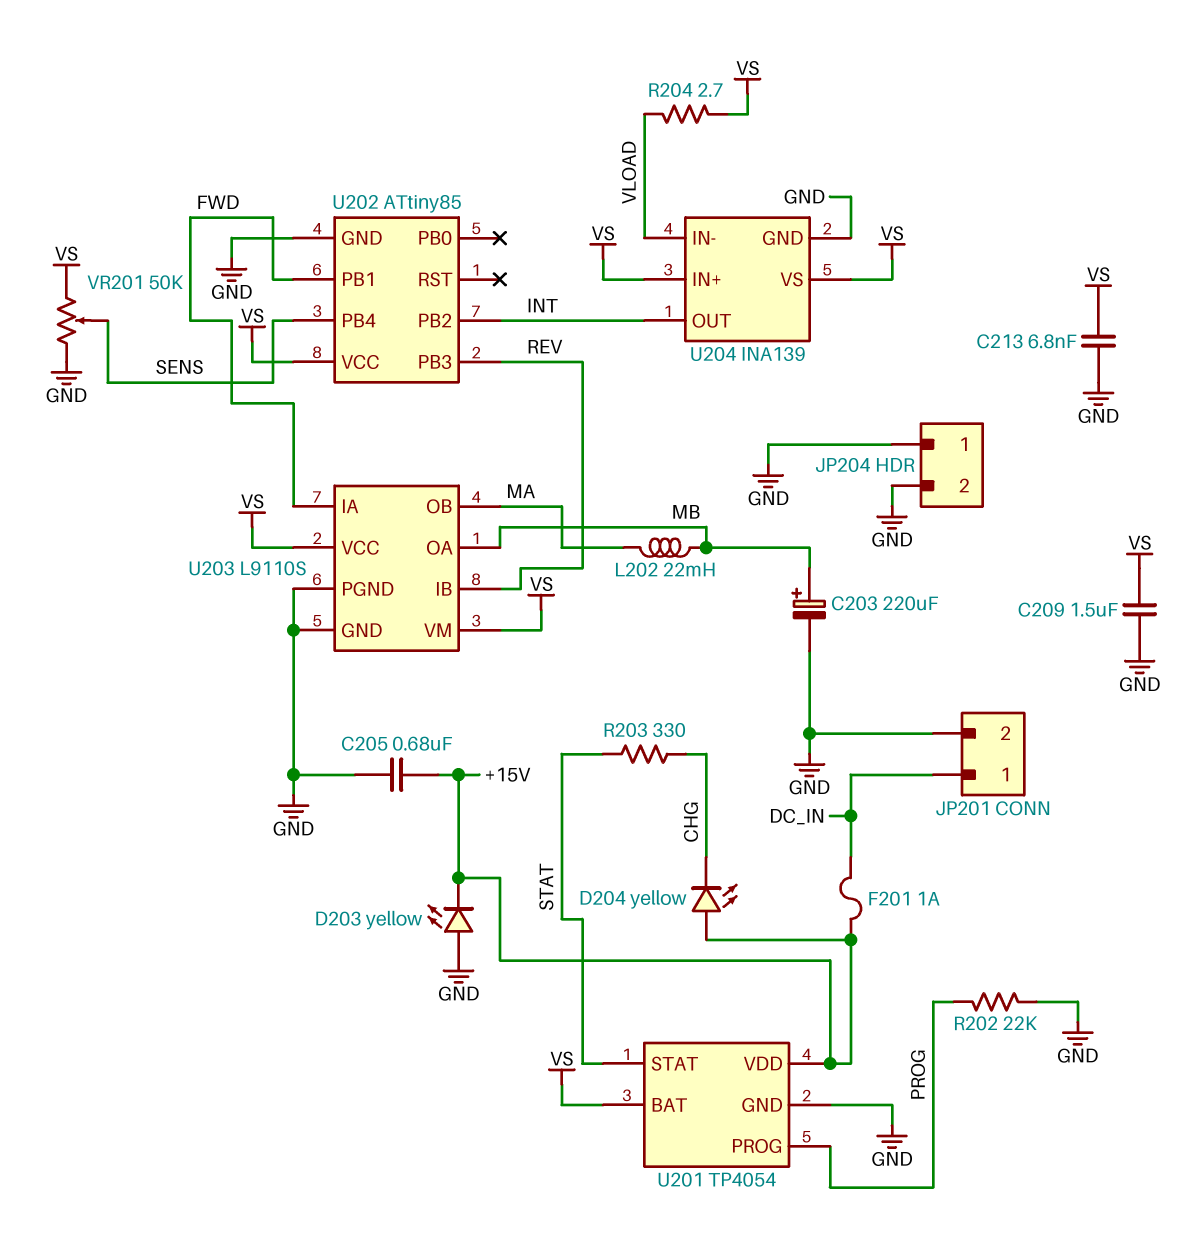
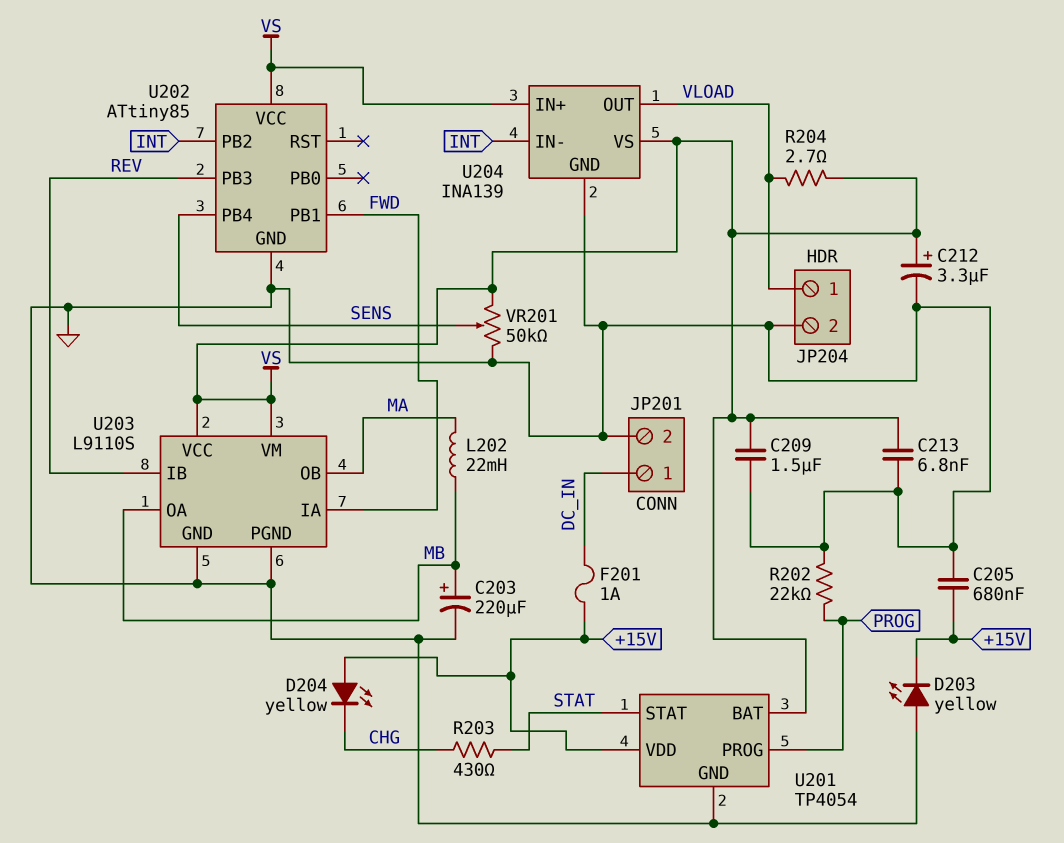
C212: none -> 3.3uF (plus VS, minus GND)
JP204 pin 1: GND -> VLOAD
R203: 330 (CHG, STAT) -> 430 (CHG, STAT)
U204 pin IN-: VLOAD -> INT
U204 pin OUT: INT -> VLOAD

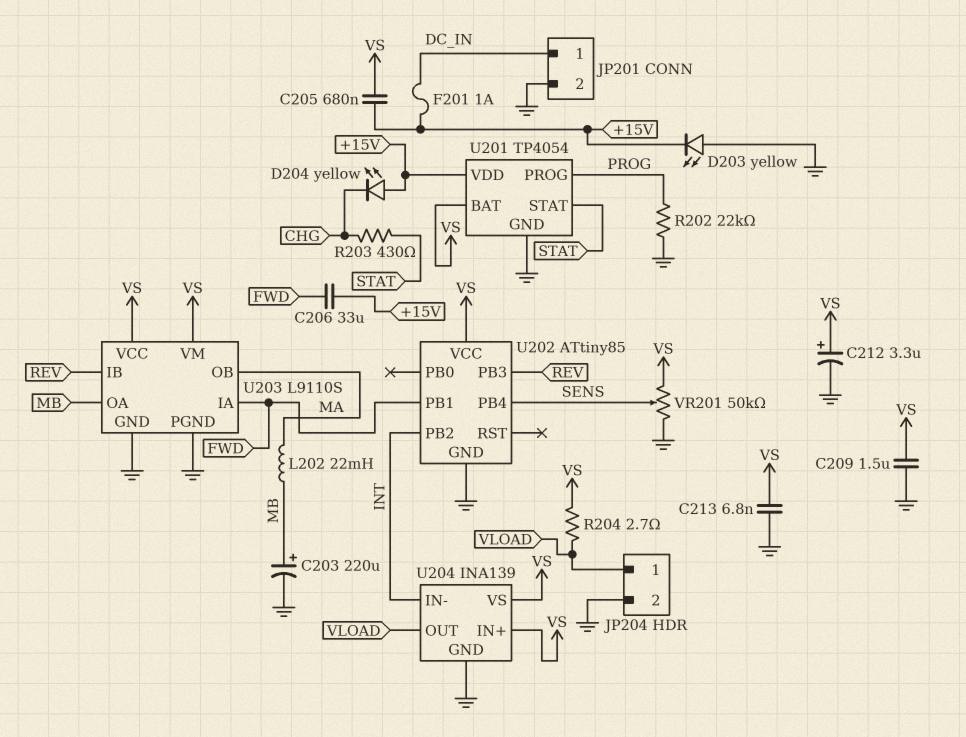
C205: 680nF (+15V, GND) -> 680nF (+15V, VS)
C206: none -> 33uF (+15V, FWD)

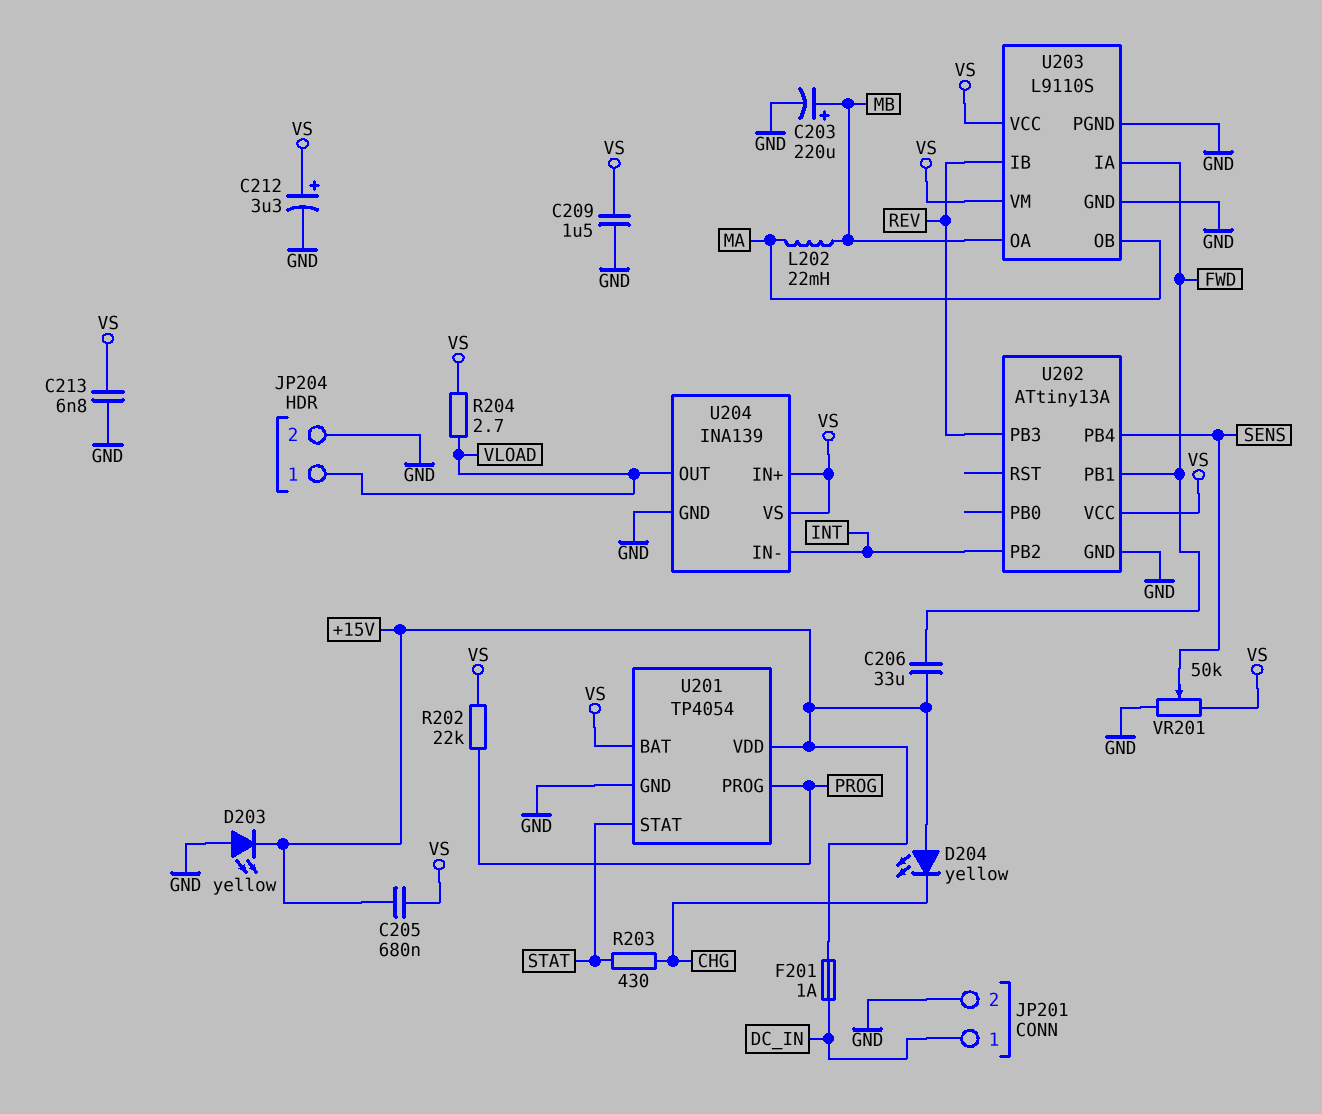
R202: 22k (GND, PROG) -> 22k (PROG, VS)
U202: ATtiny85 -> ATtiny13A

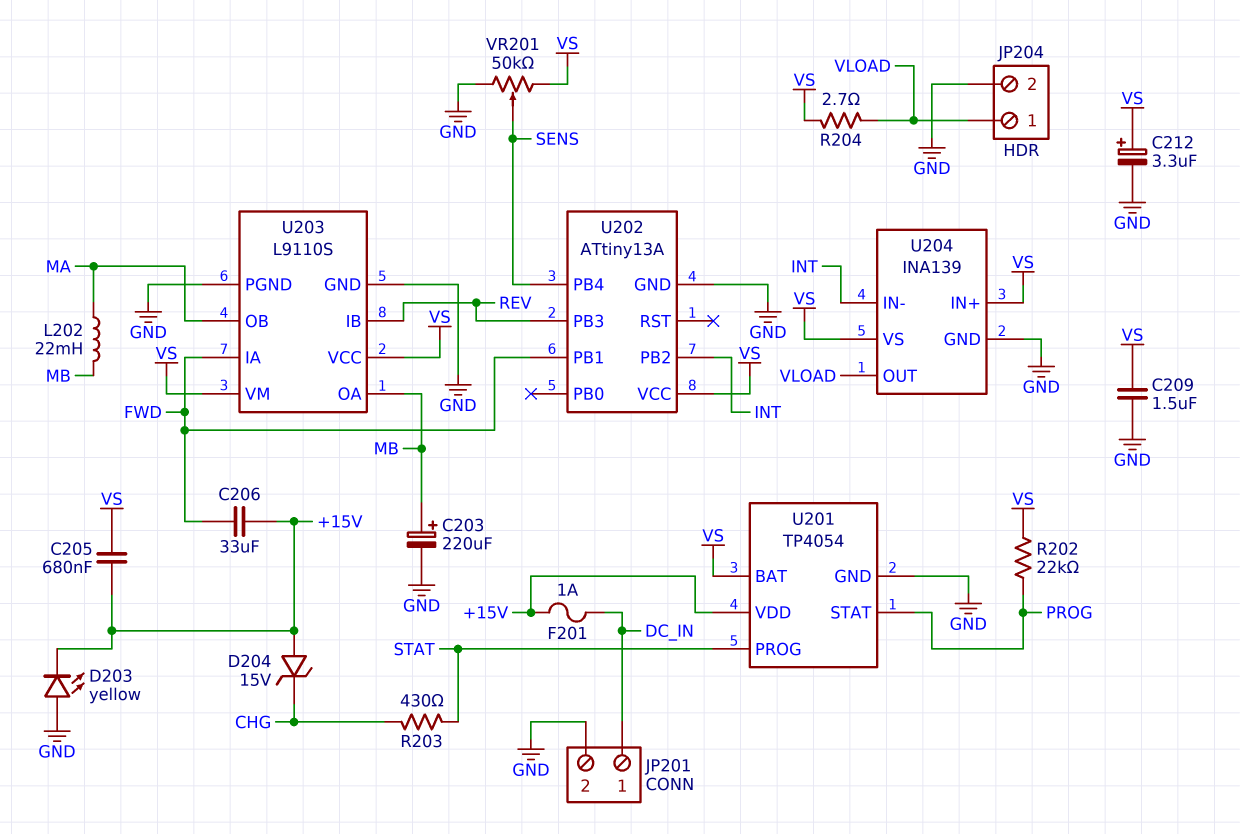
C213: 6.8nF (GND, VS) -> none
D204: LED yellow (A +15V, K CHG) -> zener 15V (A +15V, K CHG)
U201 pin PROG: PROG -> STAT
U201 pin STAT: STAT -> PROG

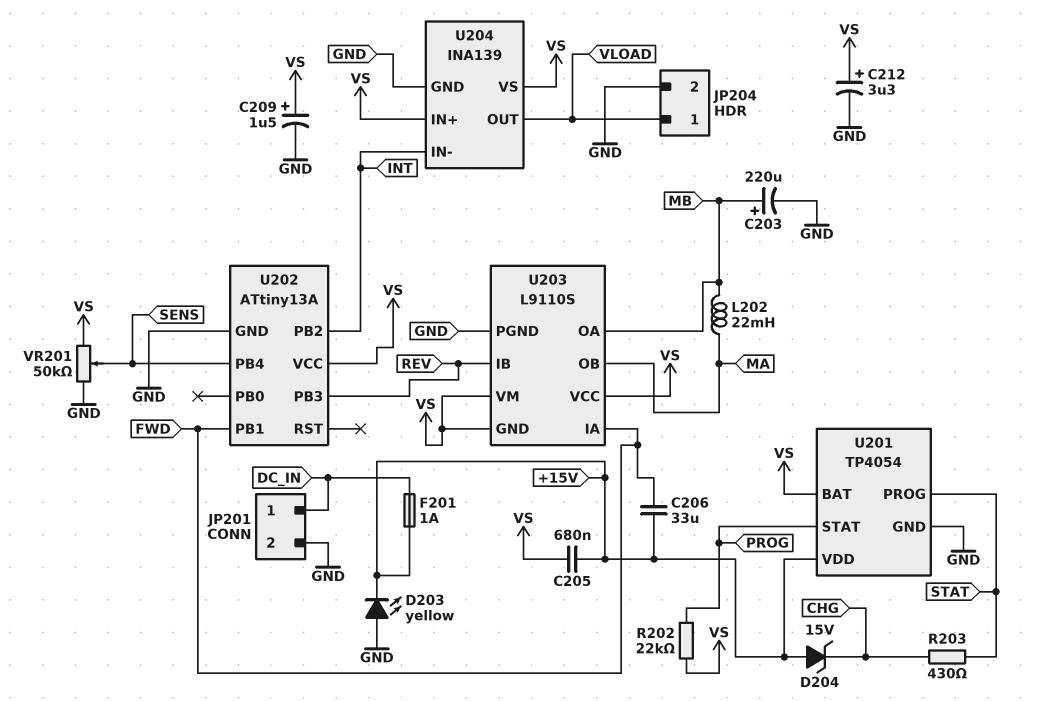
C209: 1.5uF (GND, VS) -> 1.5uF (plus VS, minus GND)
R204: 2.7 (VLOAD, VS) -> none
U203 pin GND: GND -> VS

